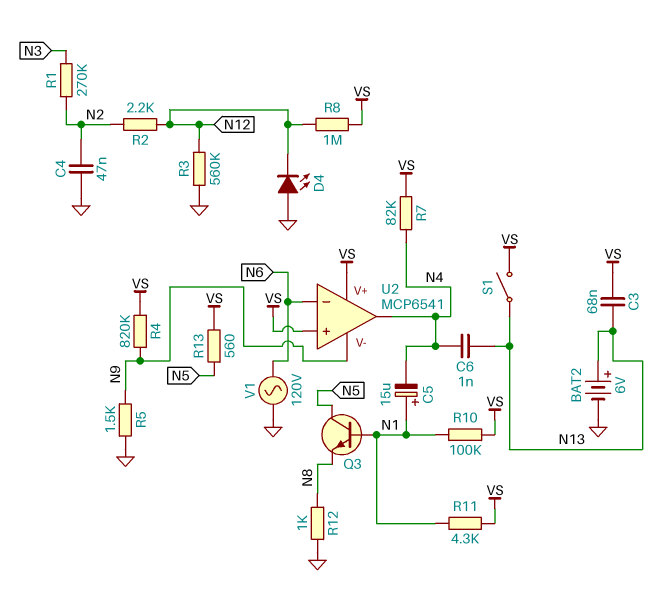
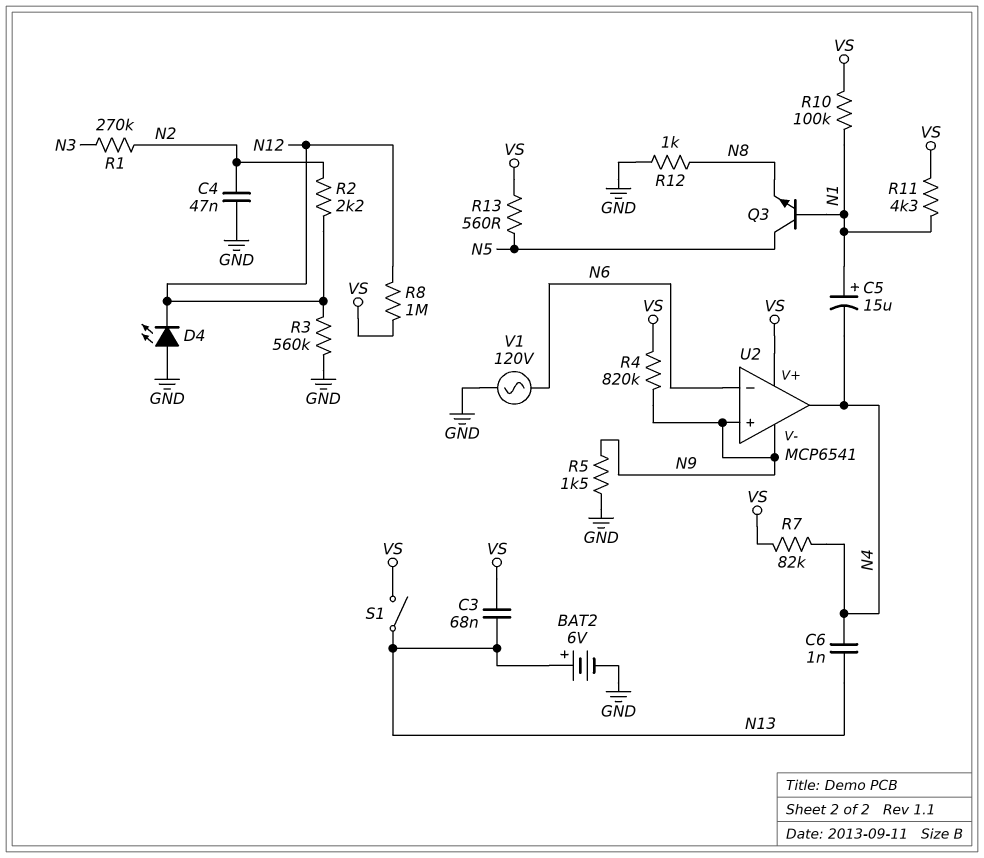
U2 pin in+: VS -> N9

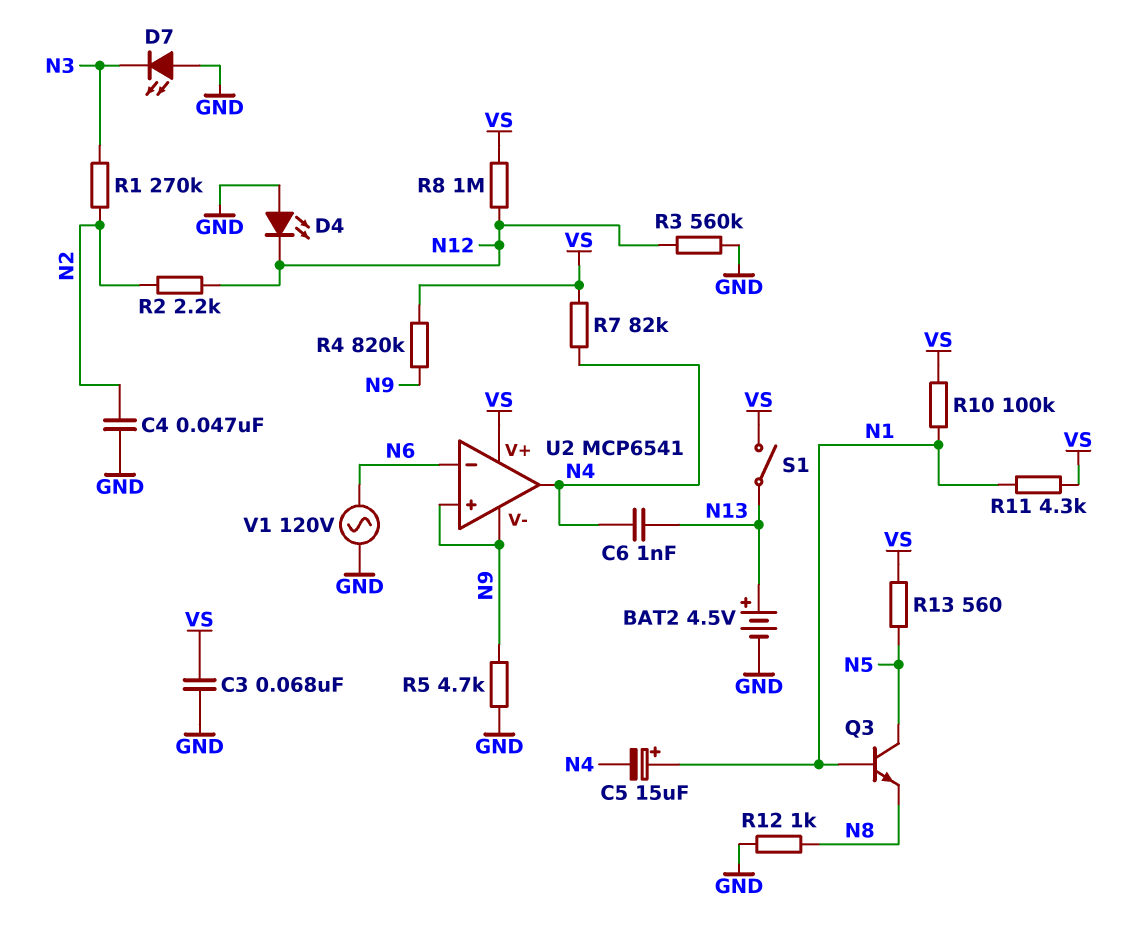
BAT2: 6V (plus N13, minus GND) -> 4.5V (plus N13, minus GND)
C3: 68nF (N13, VS) -> 68nF (GND, VS)
D7: none -> LED (A GND, K N3)
R5: 1.5k (GND, N9) -> 4.7k (GND, N9)

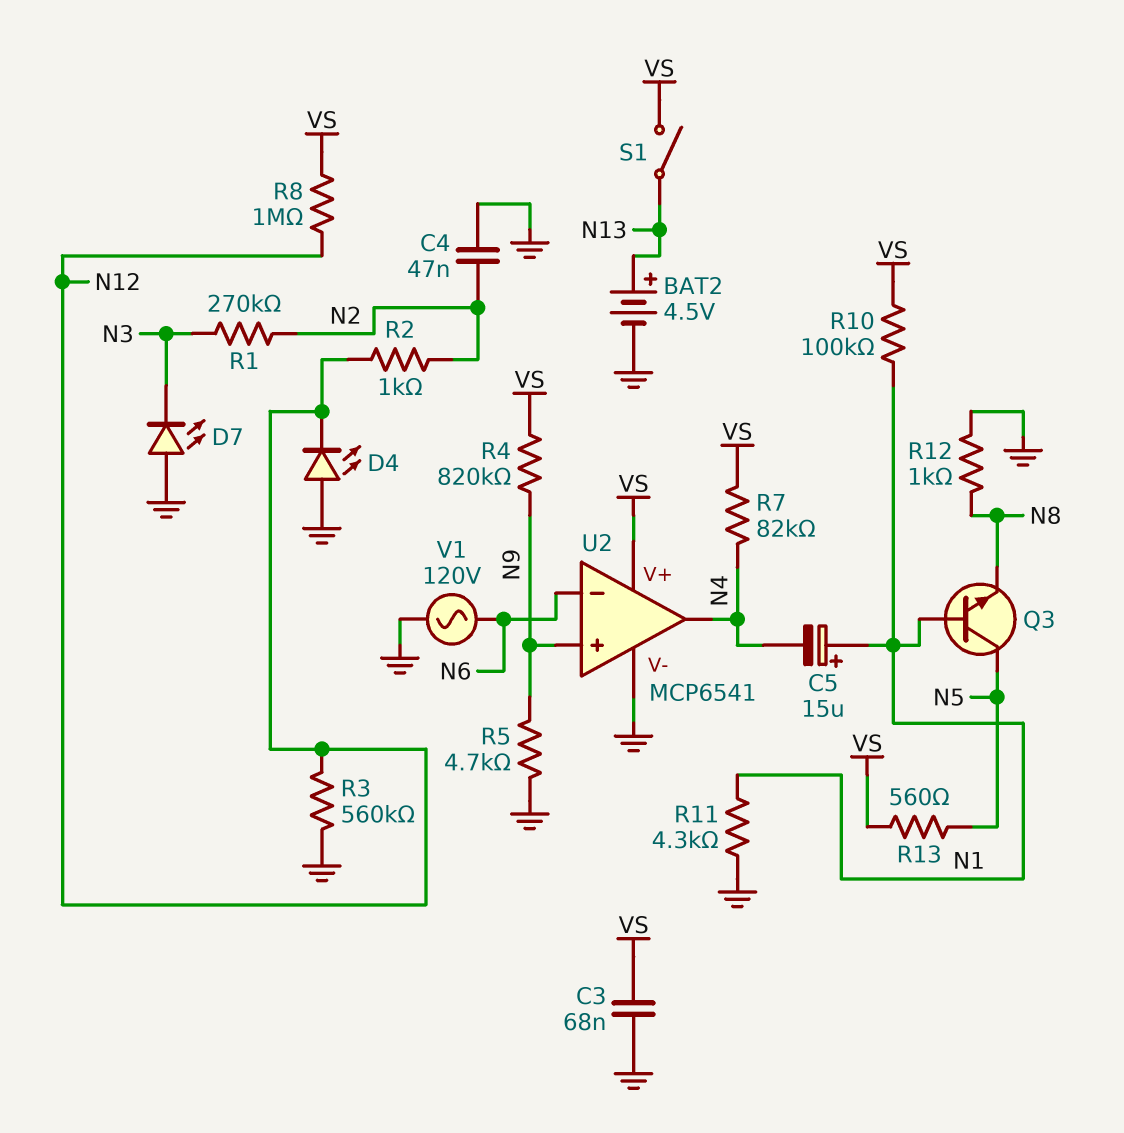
C6: 1nF (N4, N13) -> none
R2: 2.2k (N2, N12) -> 1k (N2, N12)
R11: 4.3k (N1, VS) -> 4.3k (GND, N1)
U2 pin V-: N9 -> GND

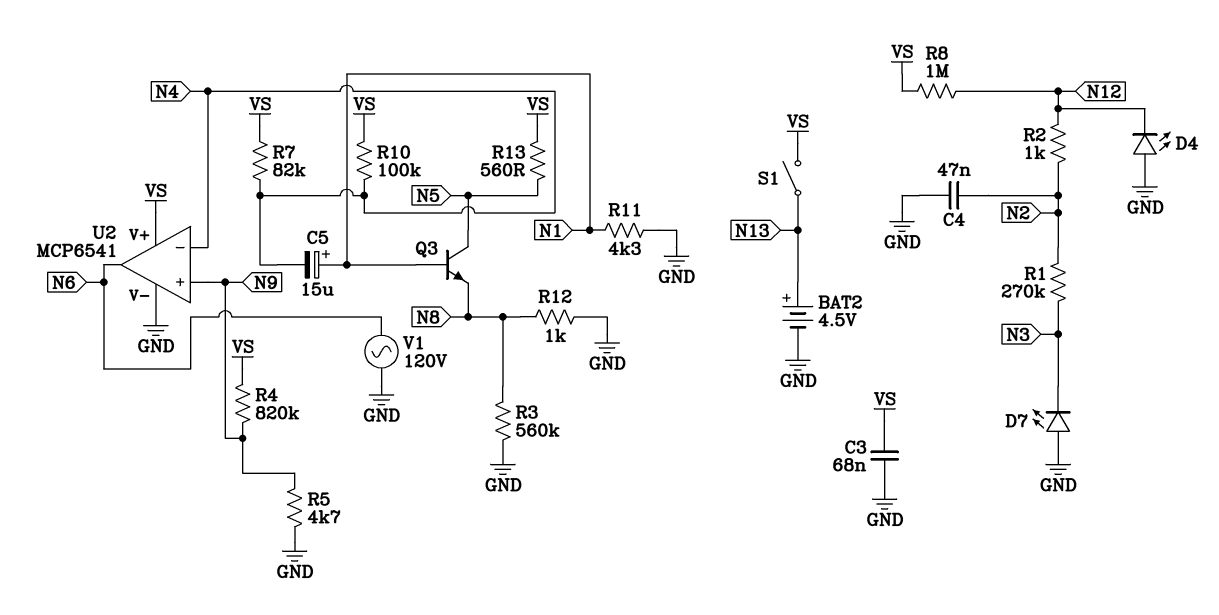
R3: 560k (GND, N12) -> 560k (GND, N8)
R10: 100k (N1, VS) -> 100k (N4, VS)
U2 pin in-: N6 -> N4
U2 pin out: N4 -> N6

